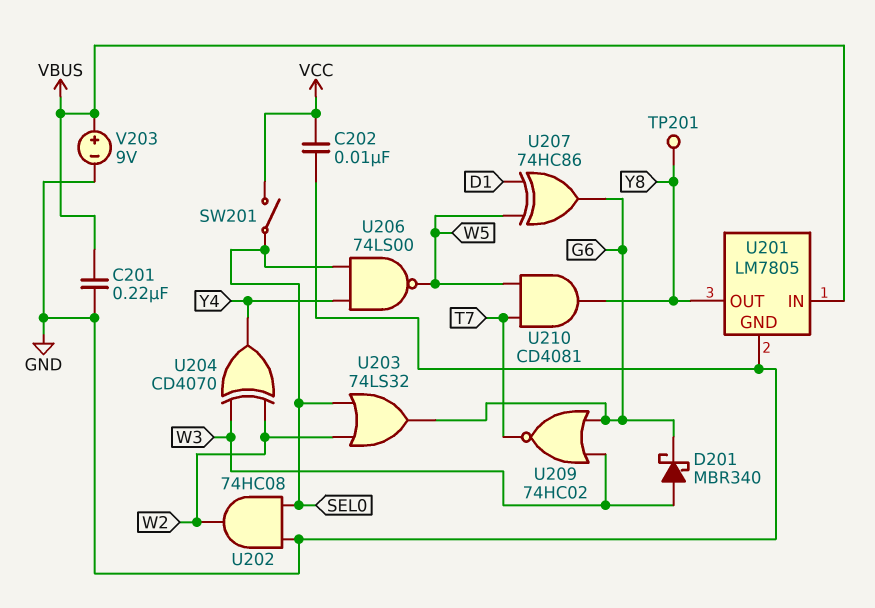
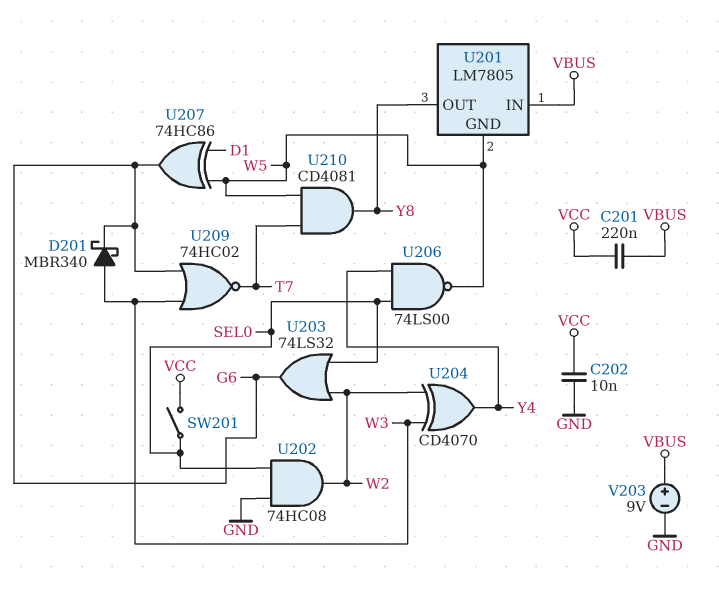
C201: 220nF (GND, VBUS) -> 220nF (VBUS, VCC)
TP201: test point (Y8) -> none
U201 pin GND: GND -> W5

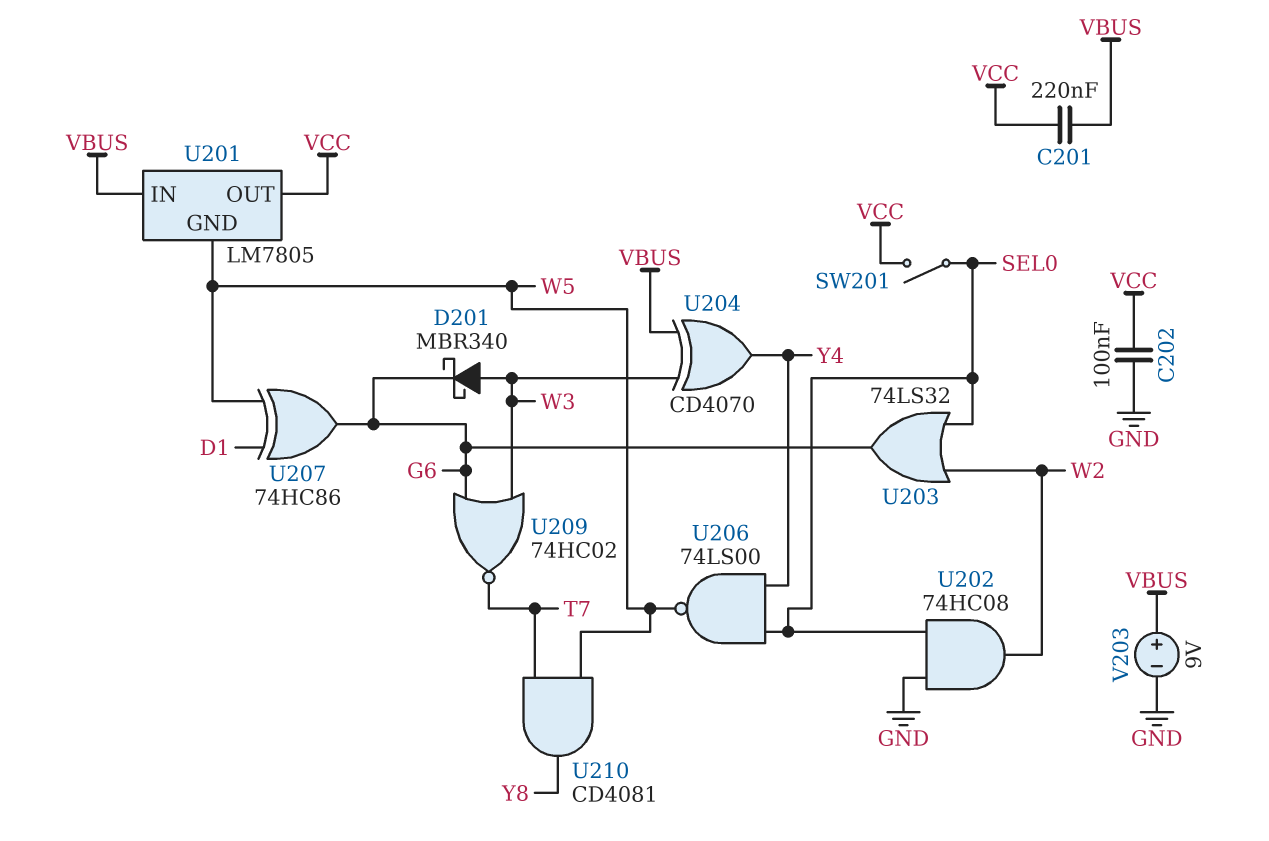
C202: 10nF (GND, VCC) -> 100nF (GND, VCC)
U201 pin OUT: Y8 -> VCC
U204: XOR CD4070 (in W2, in W3, out Y4) -> XOR CD4070 (in VBUS, in W3, out Y4)

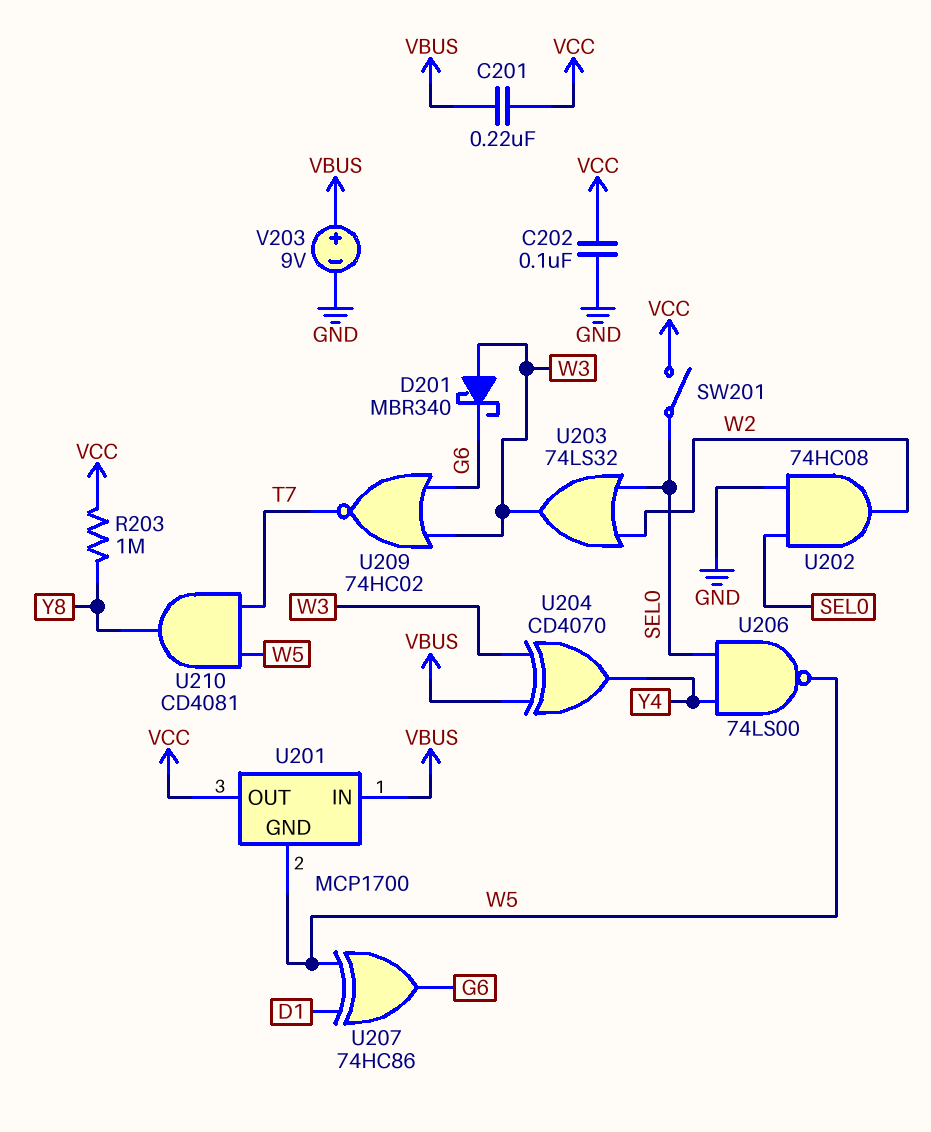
R203: none -> 1M (VCC, Y8)
U201: LM7805 -> MCP1700
U203: OR 74LS32 (in SEL0, in W2, out G6) -> OR 74LS32 (in SEL0, in W2, out W3)

